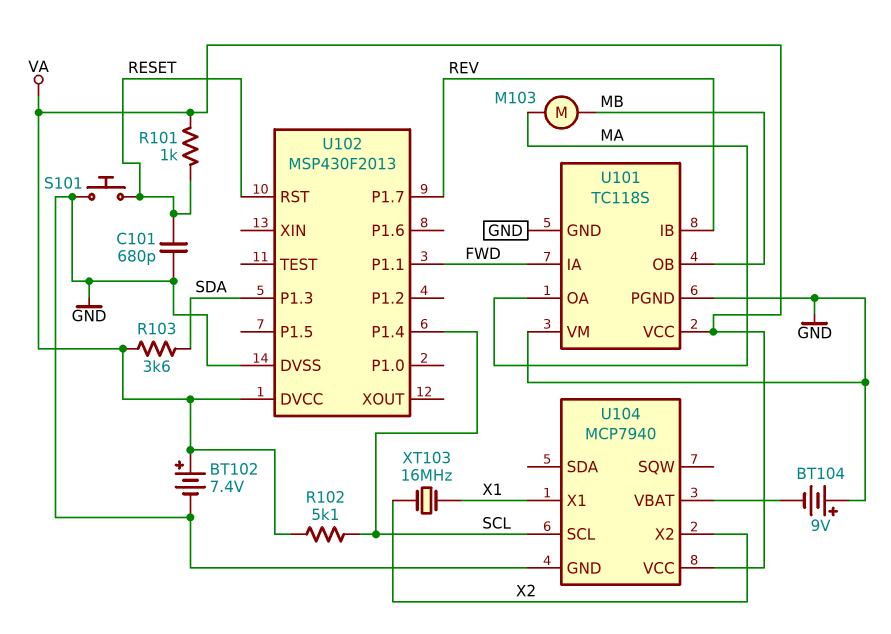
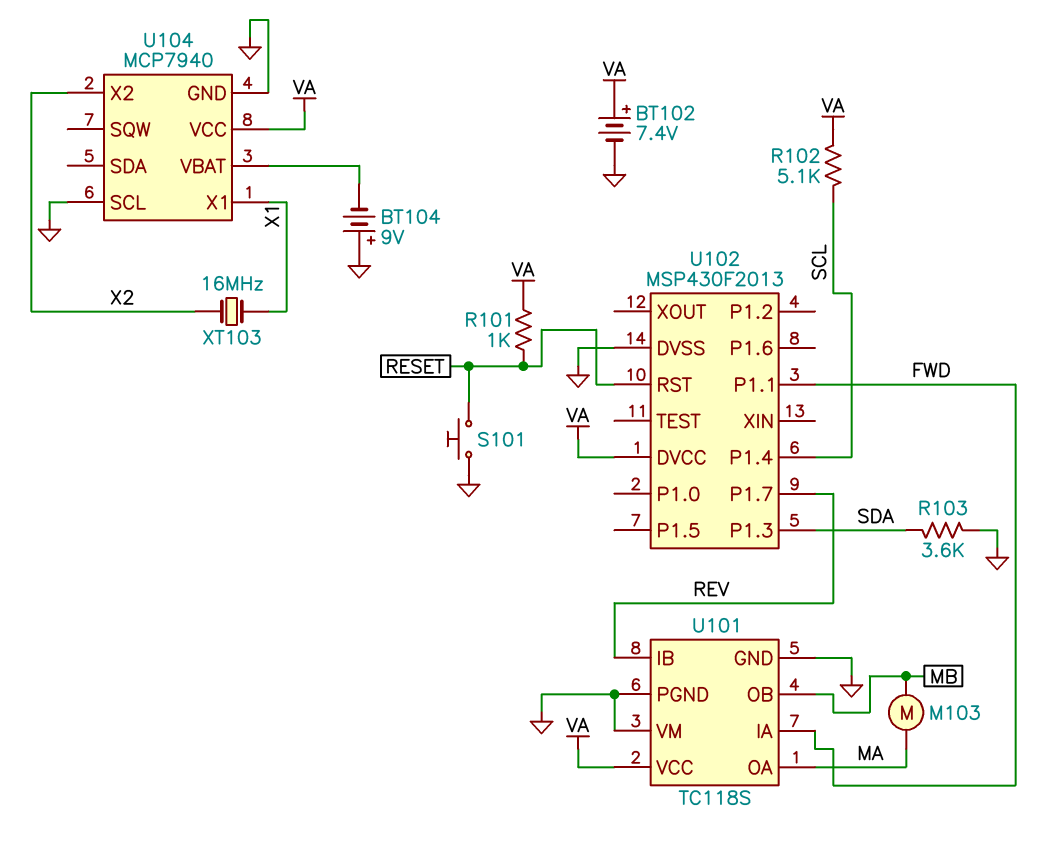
C101: 680pF (GND, RESET) -> none
R103: 3.6k (SDA, VA) -> 3.6k (GND, SDA)
U104 pin SCL: SCL -> GND

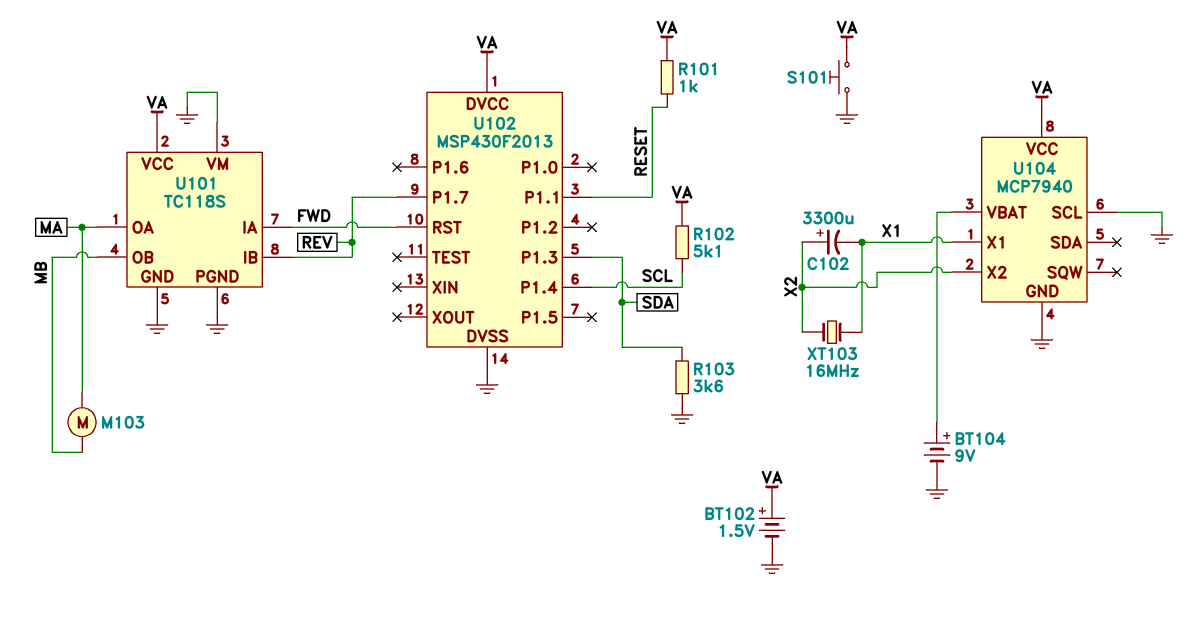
BT102: 7.4V (plus VA, minus GND) -> 1.5V (plus VA, minus GND)
BT104: 9V (plus GND, minus U104/VBAT) -> 9V (plus U104/VBAT, minus GND)
C102: none -> 3300uF (plus X2, minus X1)
S101: button (GND, RESET) -> button (GND, VA)
U102 pin P1.1: FWD -> RESET
U102 pin RST: RESET -> FWD

